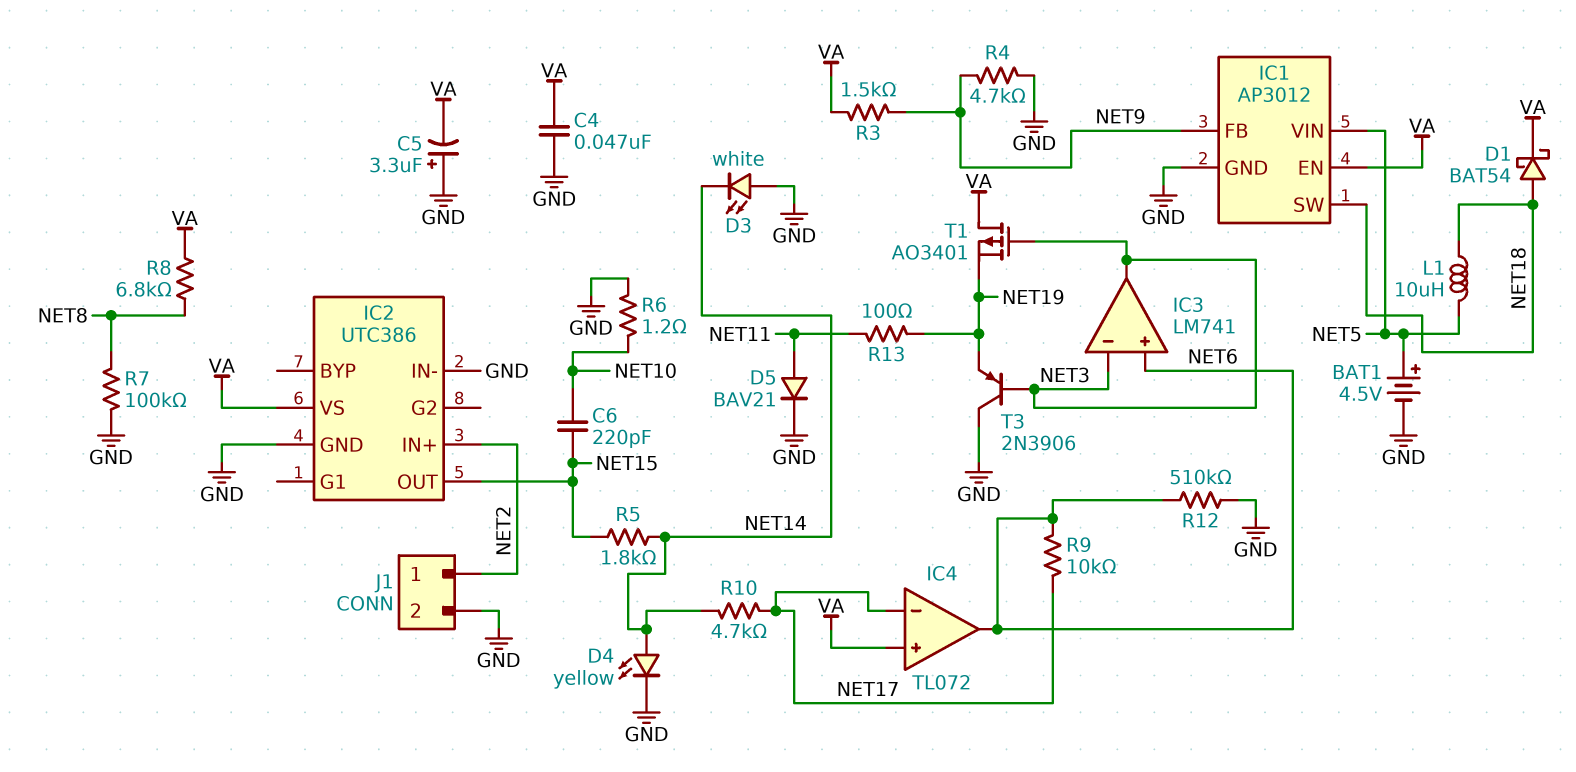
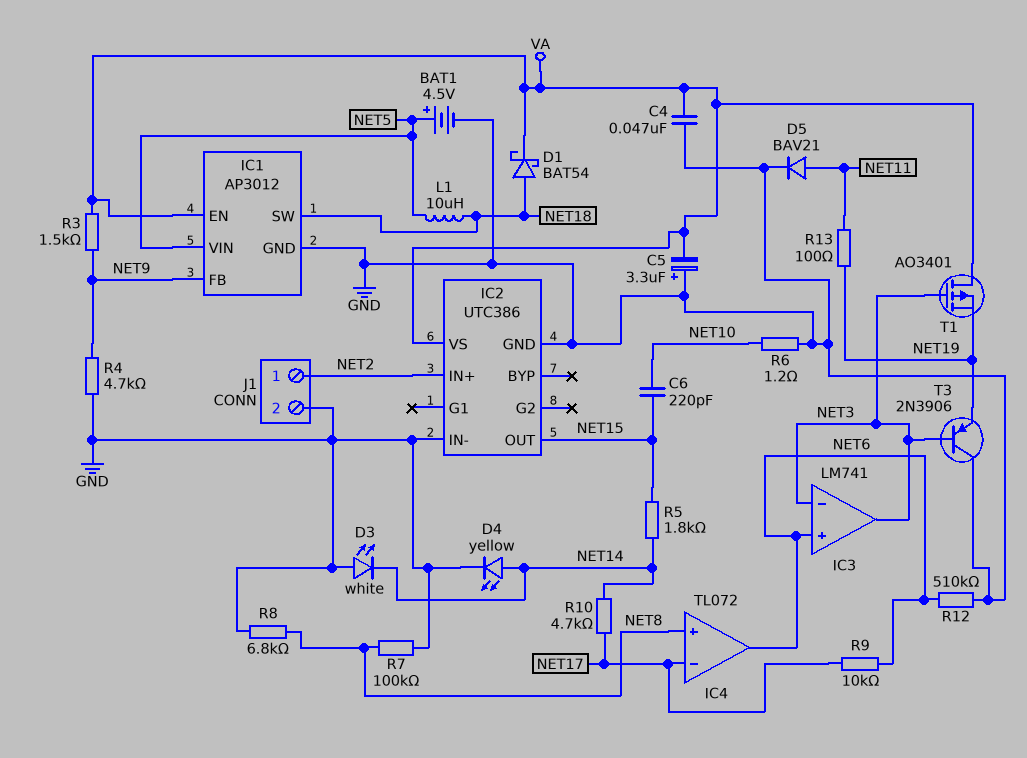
IC4 pin in+: VA -> NET8
R8: 6.8k (NET8, VA) -> 6.8k (GND, NET8)

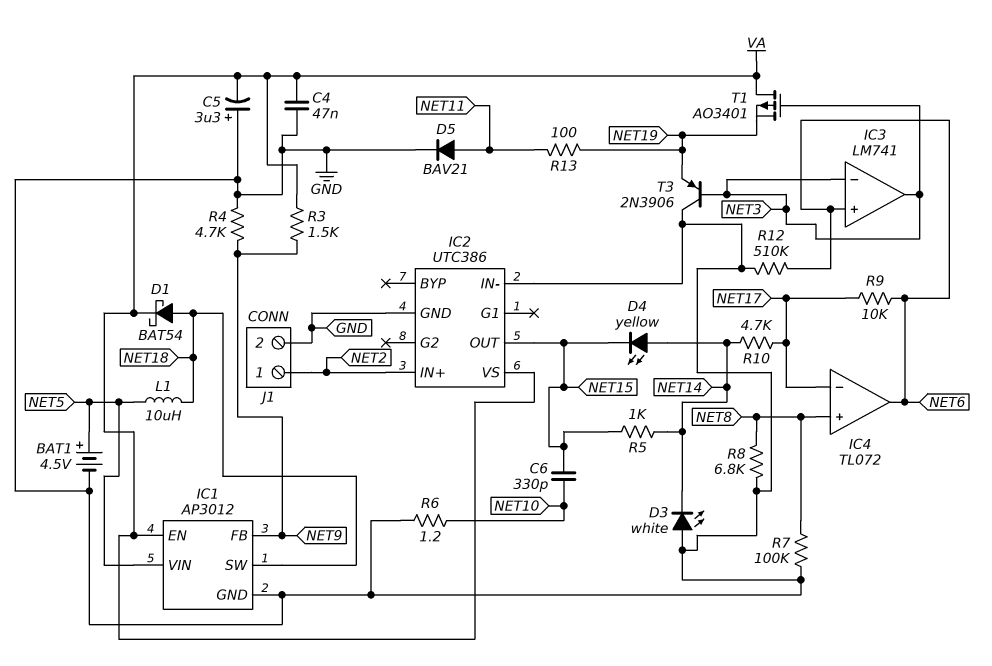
C6: 220pF (NET10, NET15) -> 330pF (NET10, NET15)
D4: LED yellow (A NET14, K GND) -> LED yellow (A NET14, K NET15)
R5: 1.8k (NET14, NET15) -> 1k (NET14, NET15)

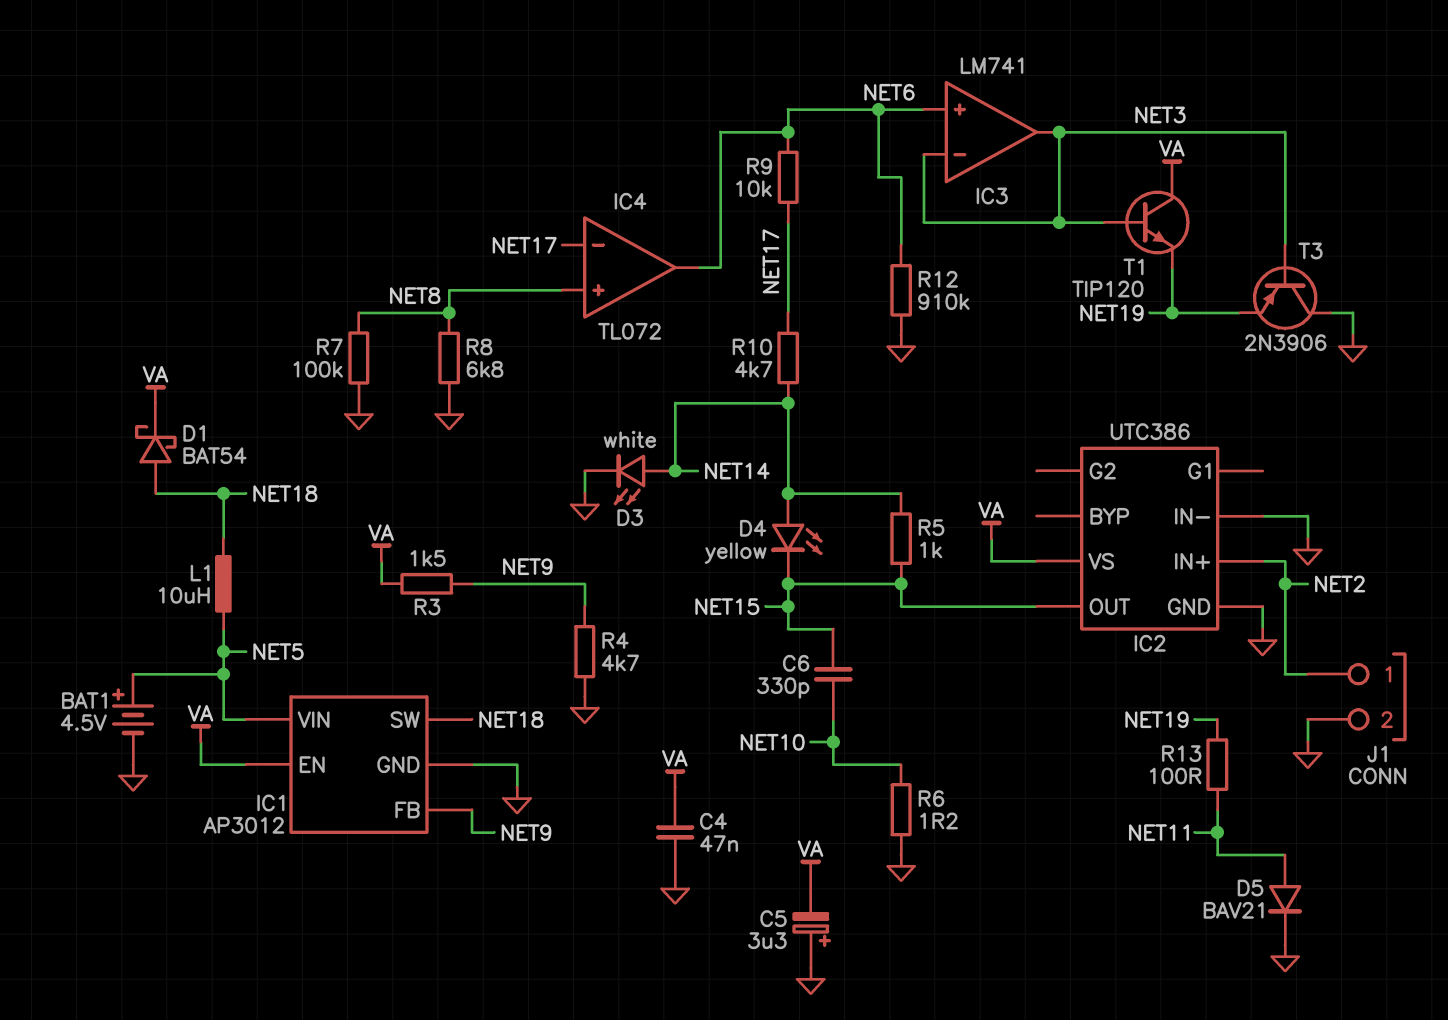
D3: LED white (A GND, K NET14) -> LED white (A NET14, K GND)
R12: 510k (GND, NET6) -> 910k (GND, NET6)
T1: PMOS AO3401 (G NET3, D VA, S NET19) -> NPN TIP120 (B NET3, C VA, E NET19)

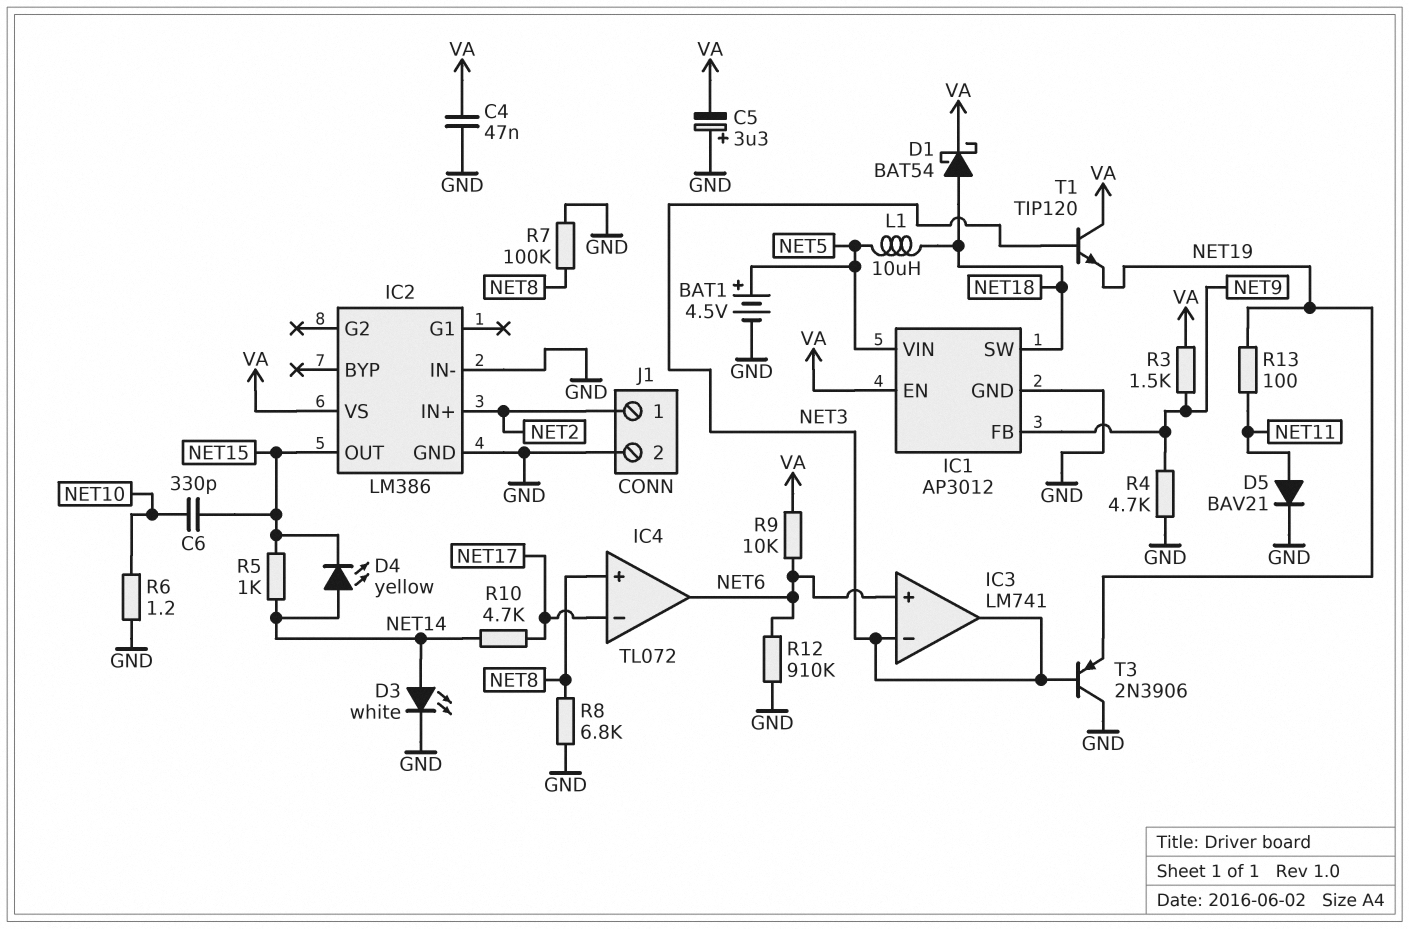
IC2: UTC386 -> LM386
R9: 10k (NET6, NET17) -> 10k (NET6, VA)

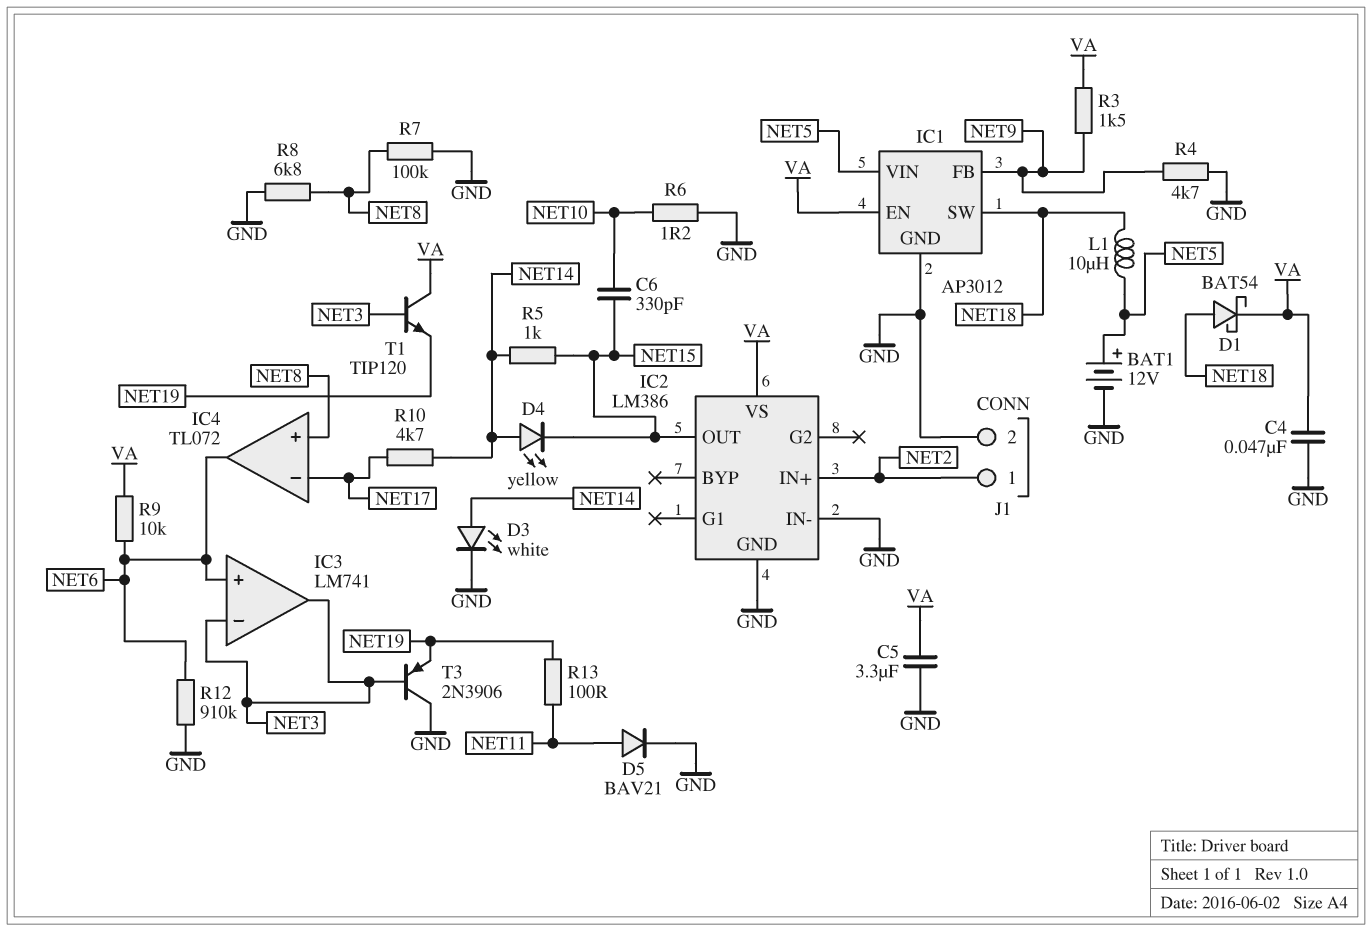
BAT1: 4.5V (plus NET5, minus GND) -> 12V (plus NET5, minus GND)
C5: 3.3uF (plus GND, minus VA) -> 3.3uF (GND, VA)

